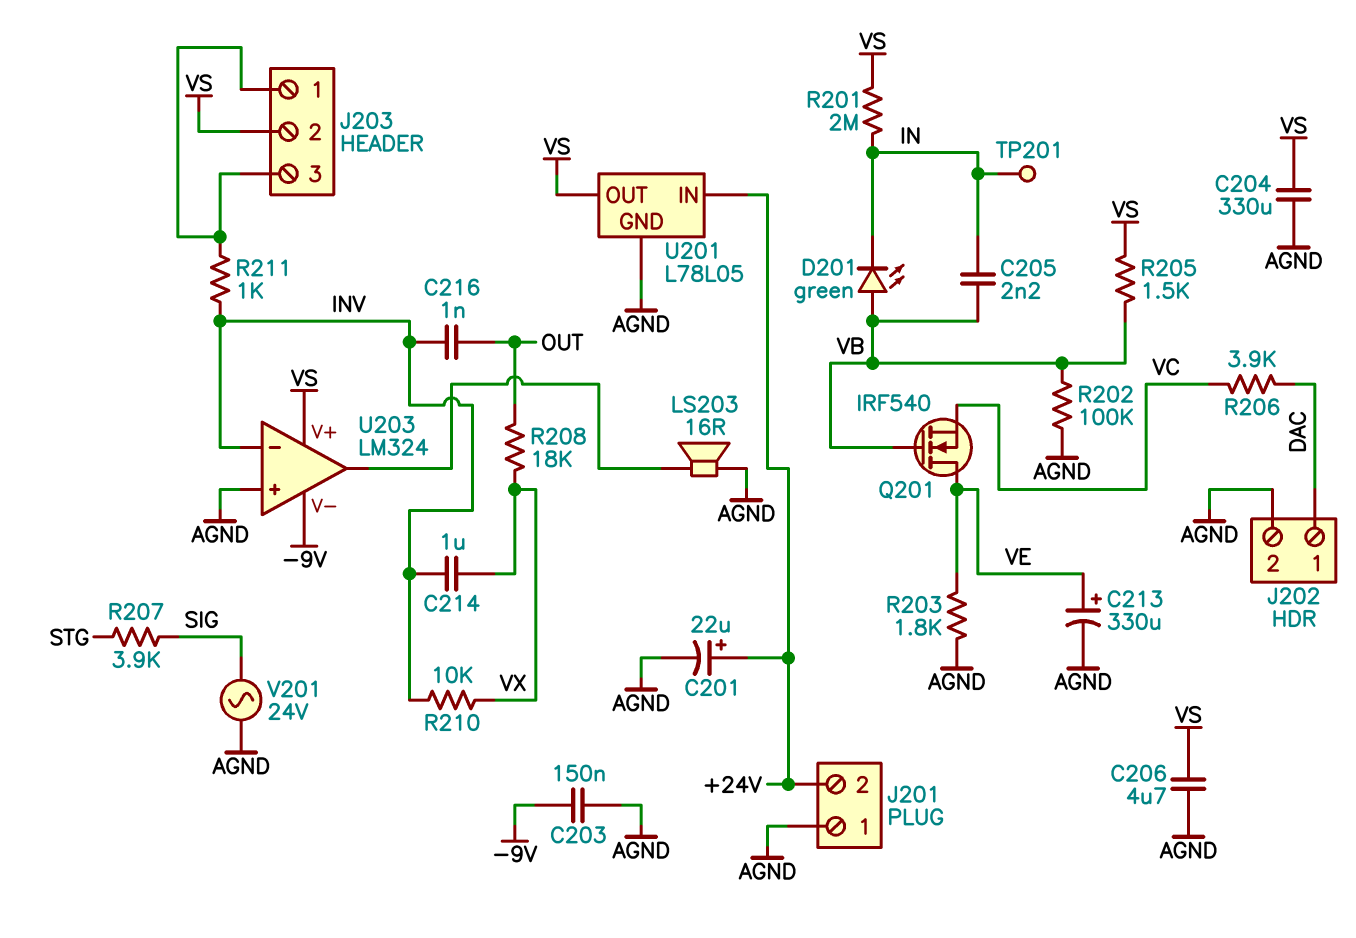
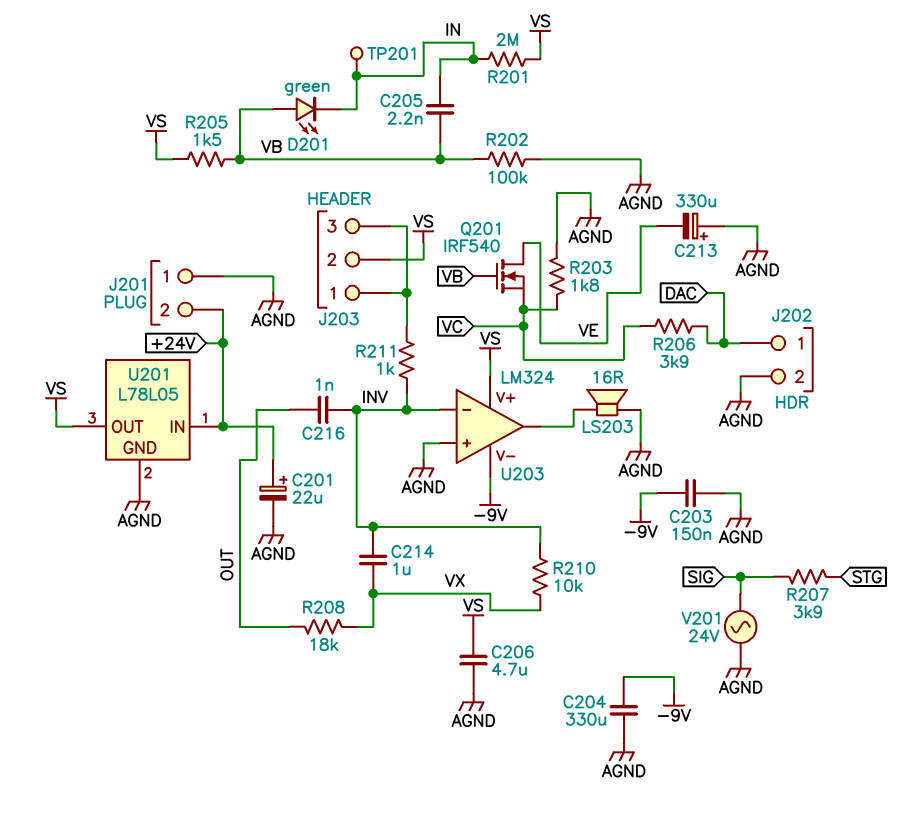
C204: 330uF (AGND, VS) -> 330uF (-9V, AGND)
C213: 330uF (plus VE, minus AGND) -> 330uF (plus AGND, minus VE)
R203: 1.8k (AGND, VE) -> 1.8k (AGND, VC)

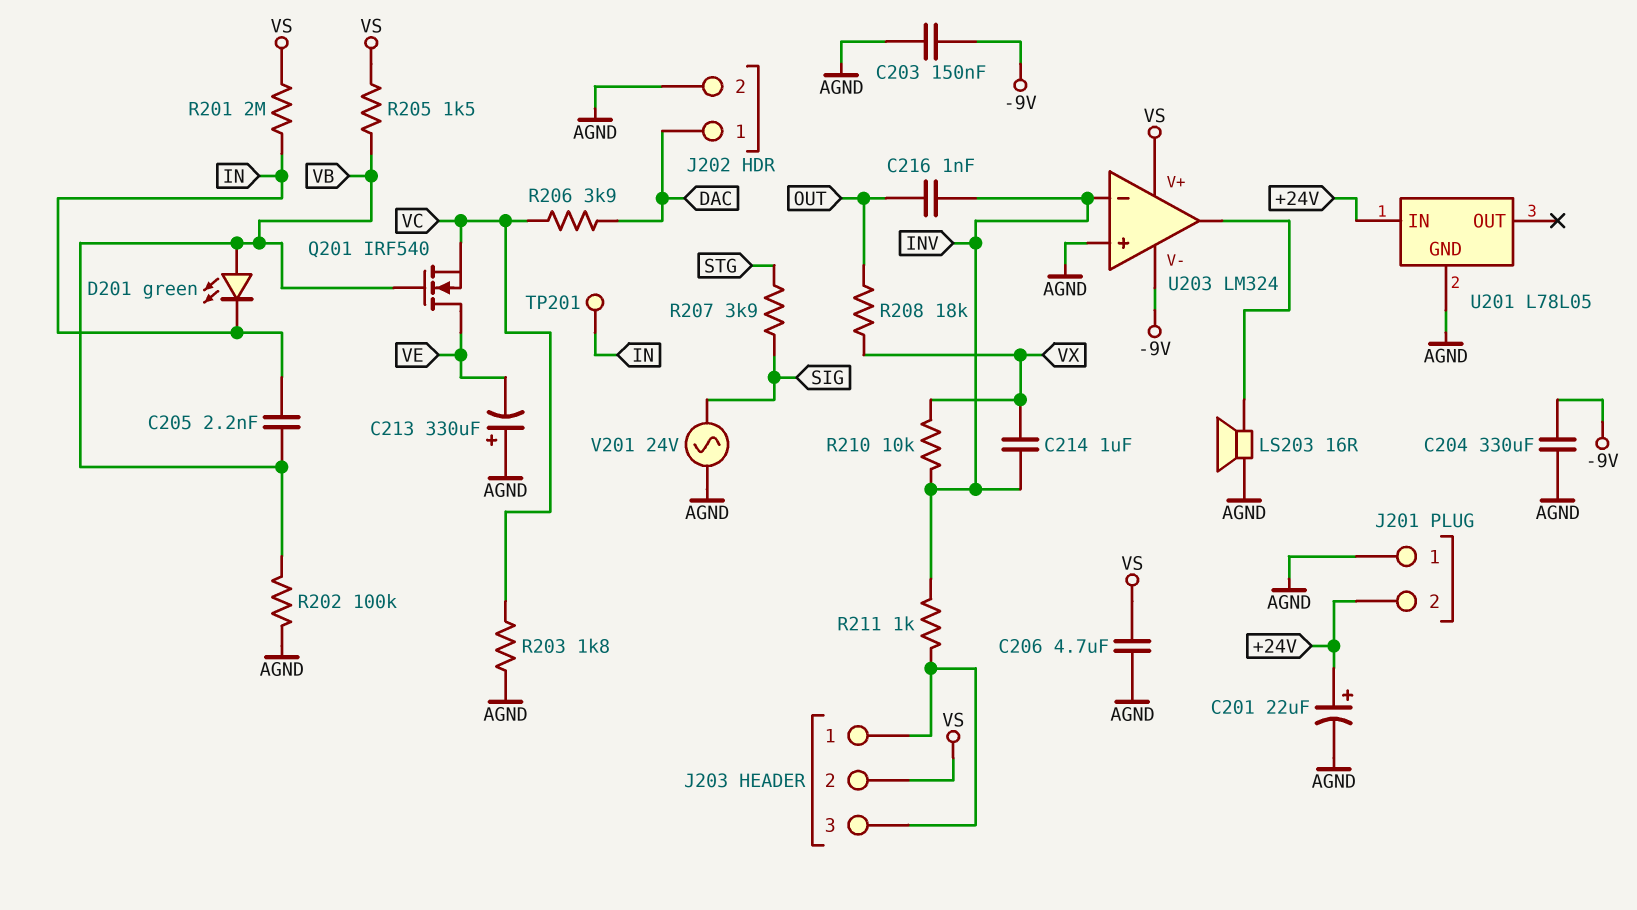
U201 pin OUT: VS -> none

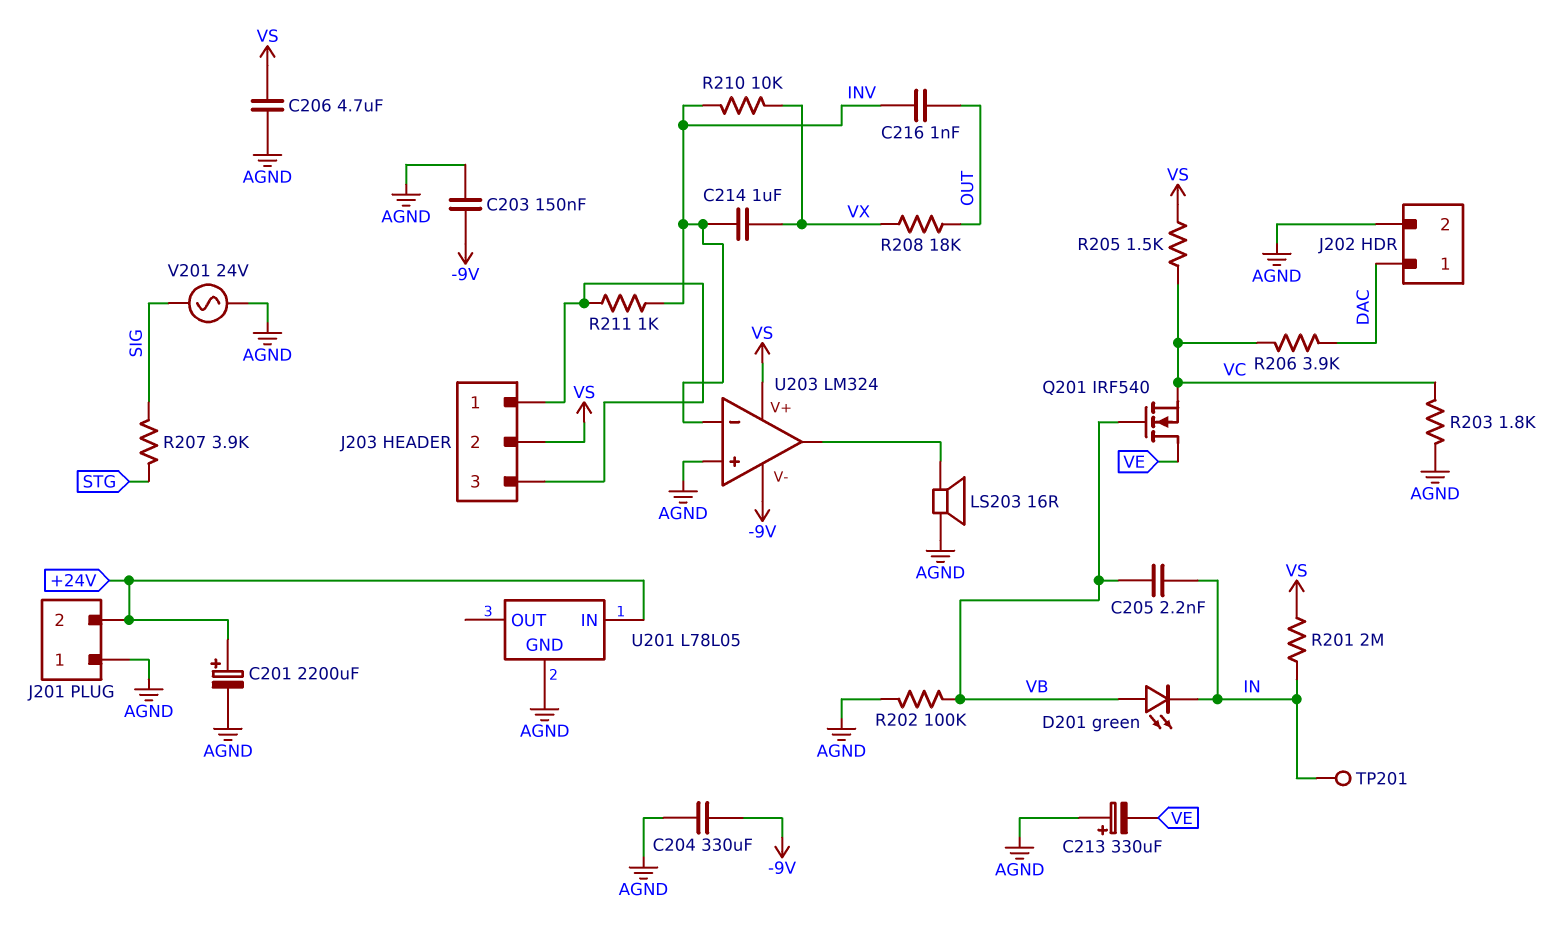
C201: 22uF (plus +24V, minus AGND) -> 2200uF (plus +24V, minus AGND)
R205: 1.5k (VB, VS) -> 1.5k (VC, VS)

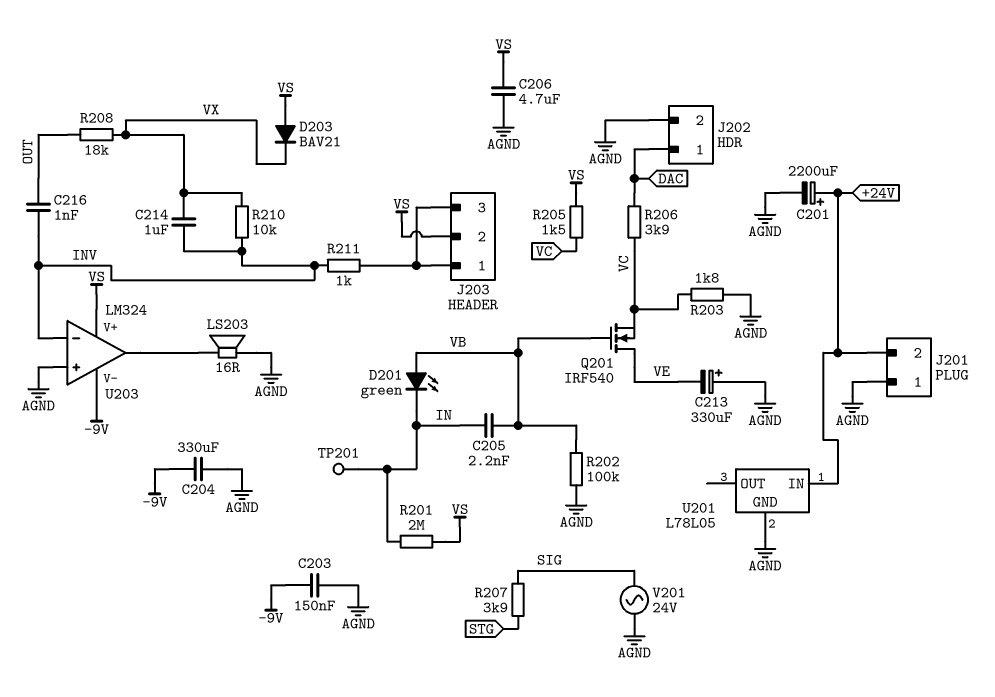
D203: none -> diode BAV21 (A VS, K VX)

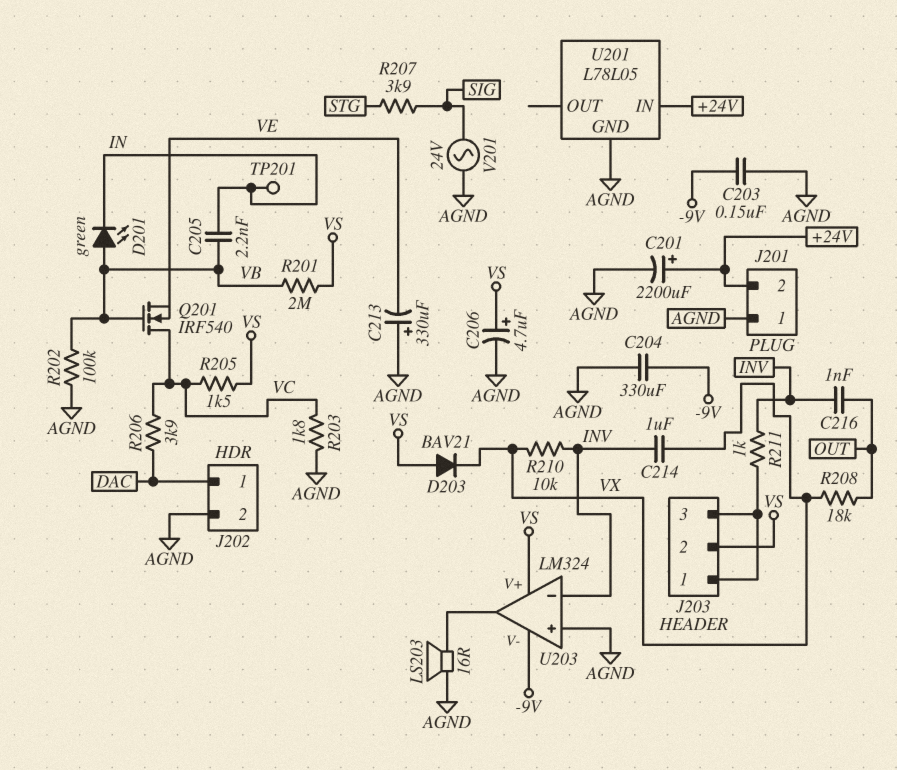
C206: 4.7uF (AGND, VS) -> 4.7uF (plus VS, minus AGND)
Q201: NMOS IRF540 (G VB, D VE, S VC) -> NMOS IRF540 (G VB, D VC, S VE)
R201: 2M (IN, VS) -> 2M (VB, VS)

